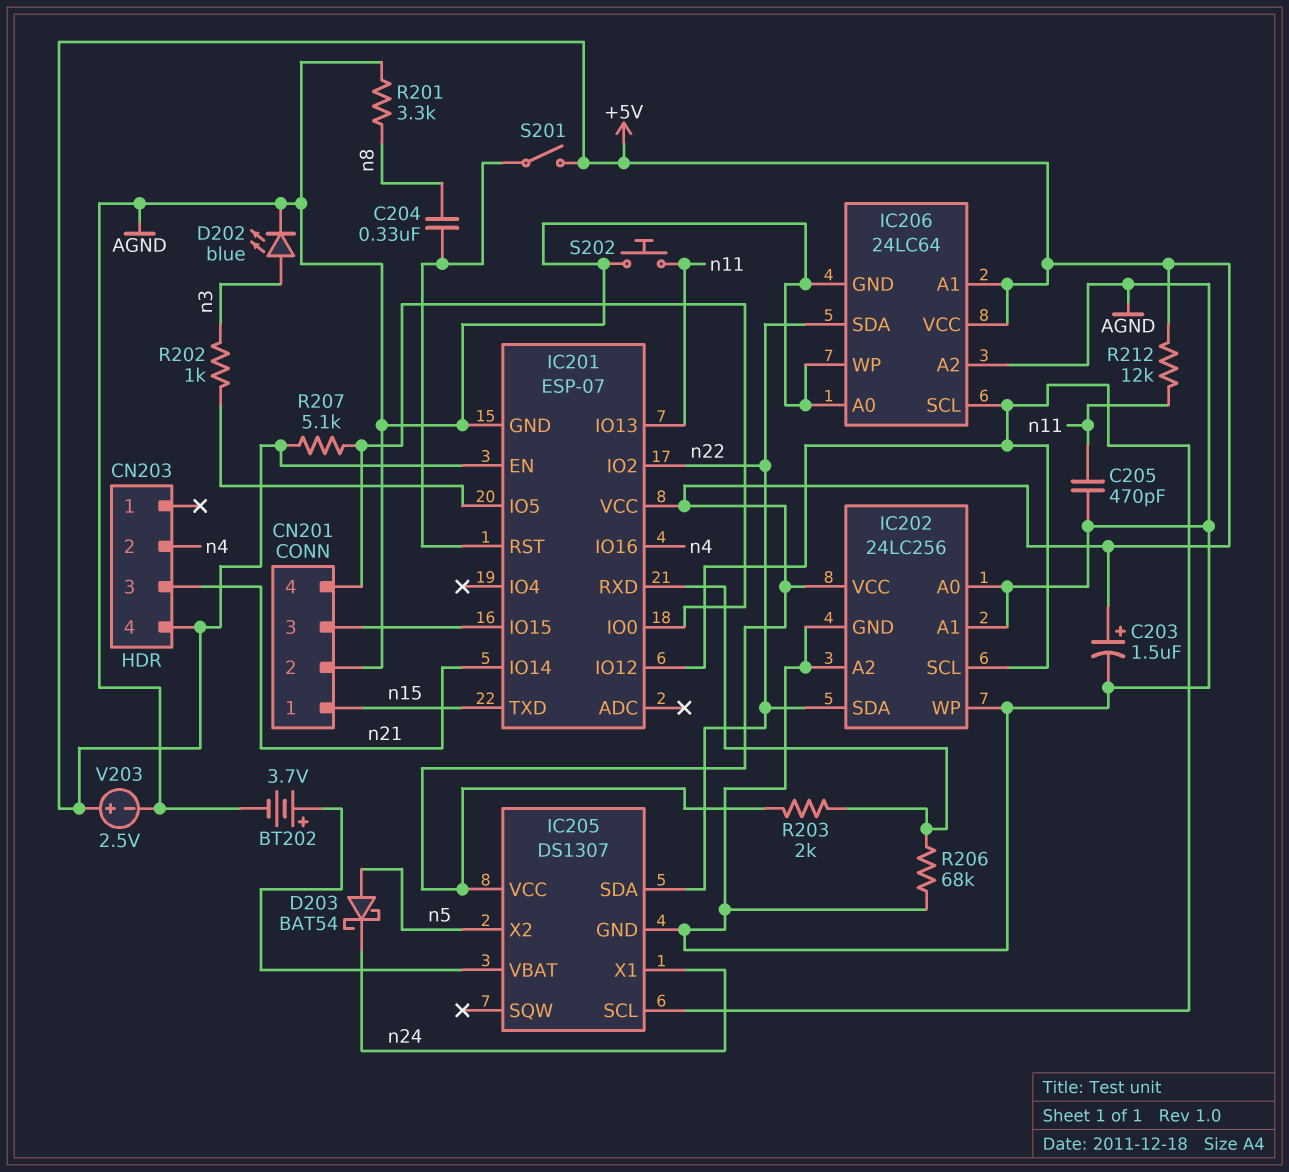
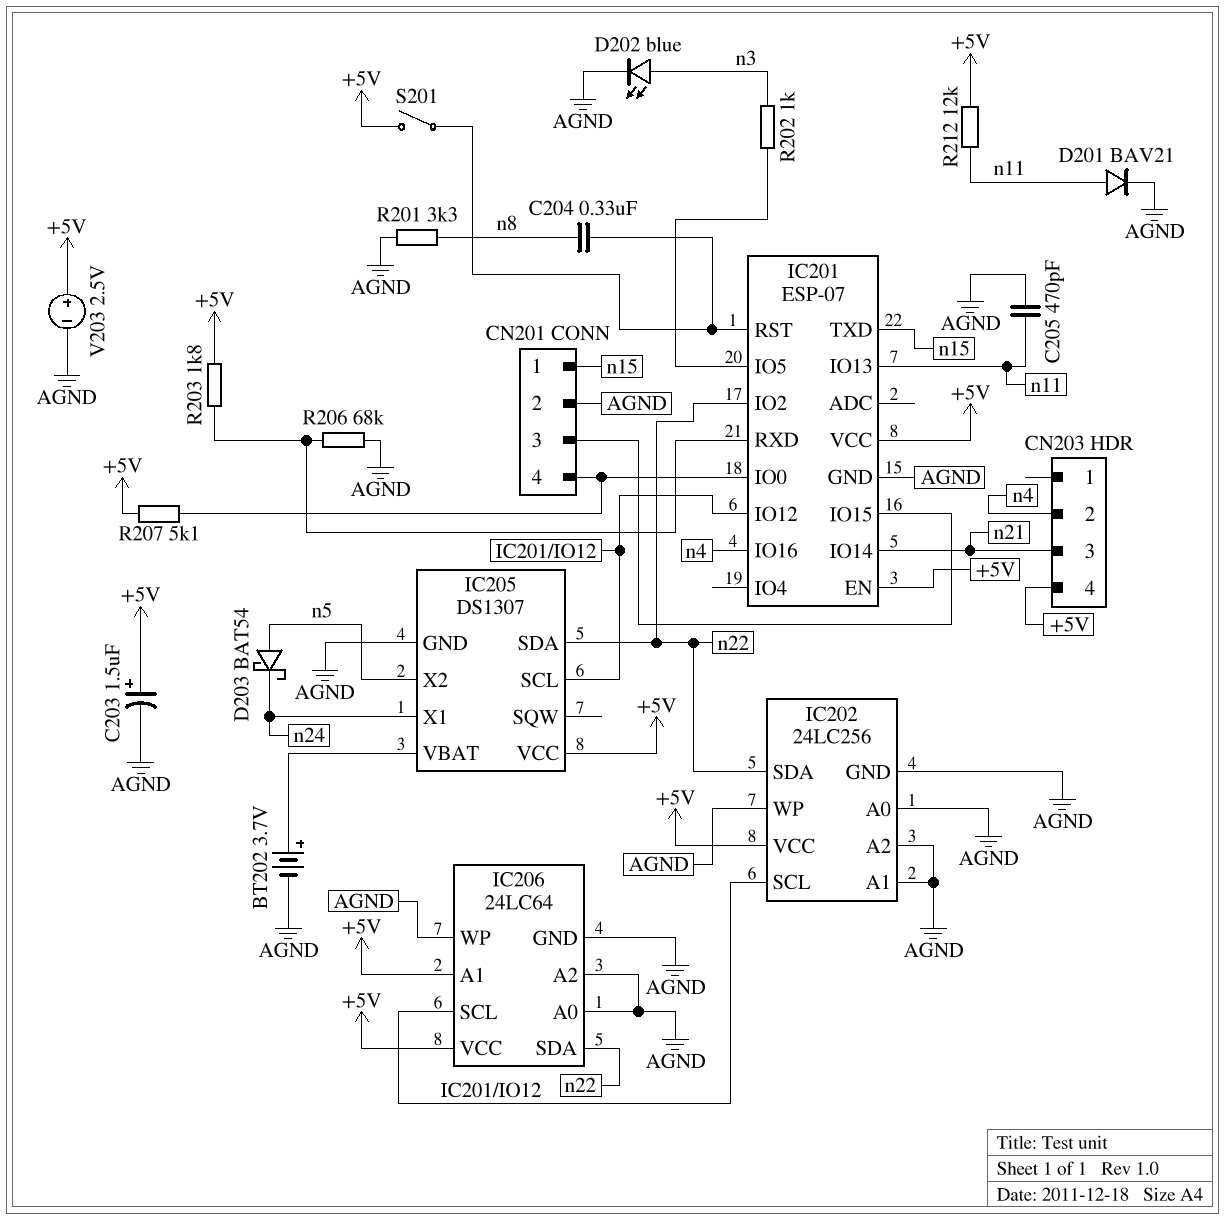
D201: none -> diode BAV21 (A n11, K AGND)
R203: 2k (+5V, IC201/RXD) -> 1.8k (+5V, IC201/RXD)
S202: button (AGND, n11) -> none

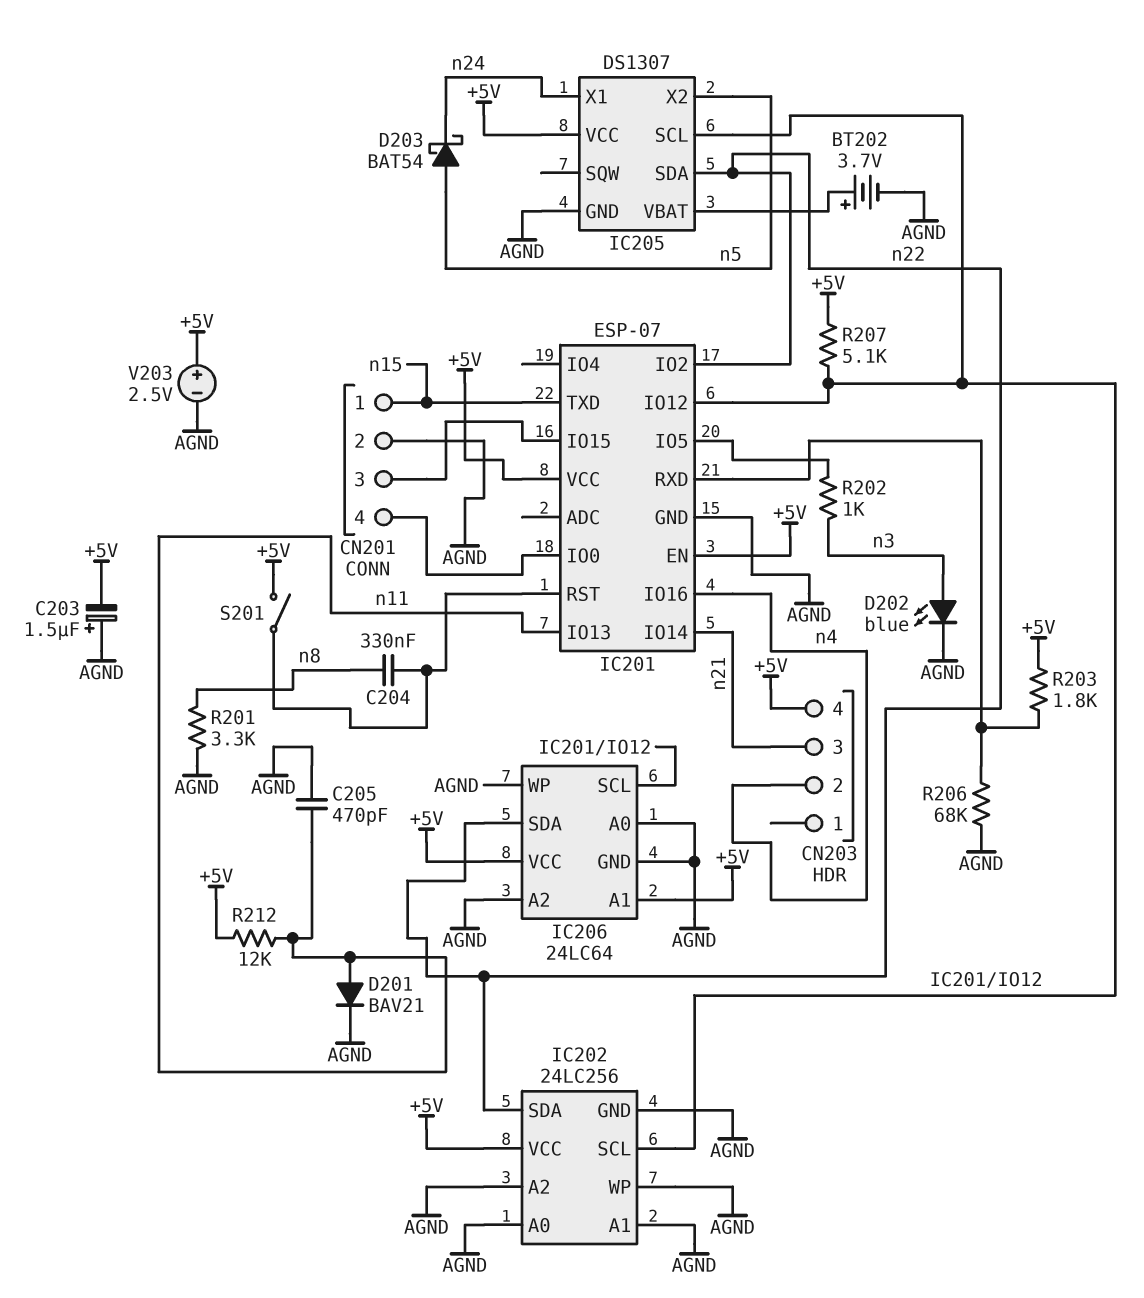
C203: 1.5uF (plus +5V, minus AGND) -> 1.5uF (plus AGND, minus +5V)
R207: 5.1k (+5V, CN201/4) -> 5.1k (+5V, IC201/IO12)

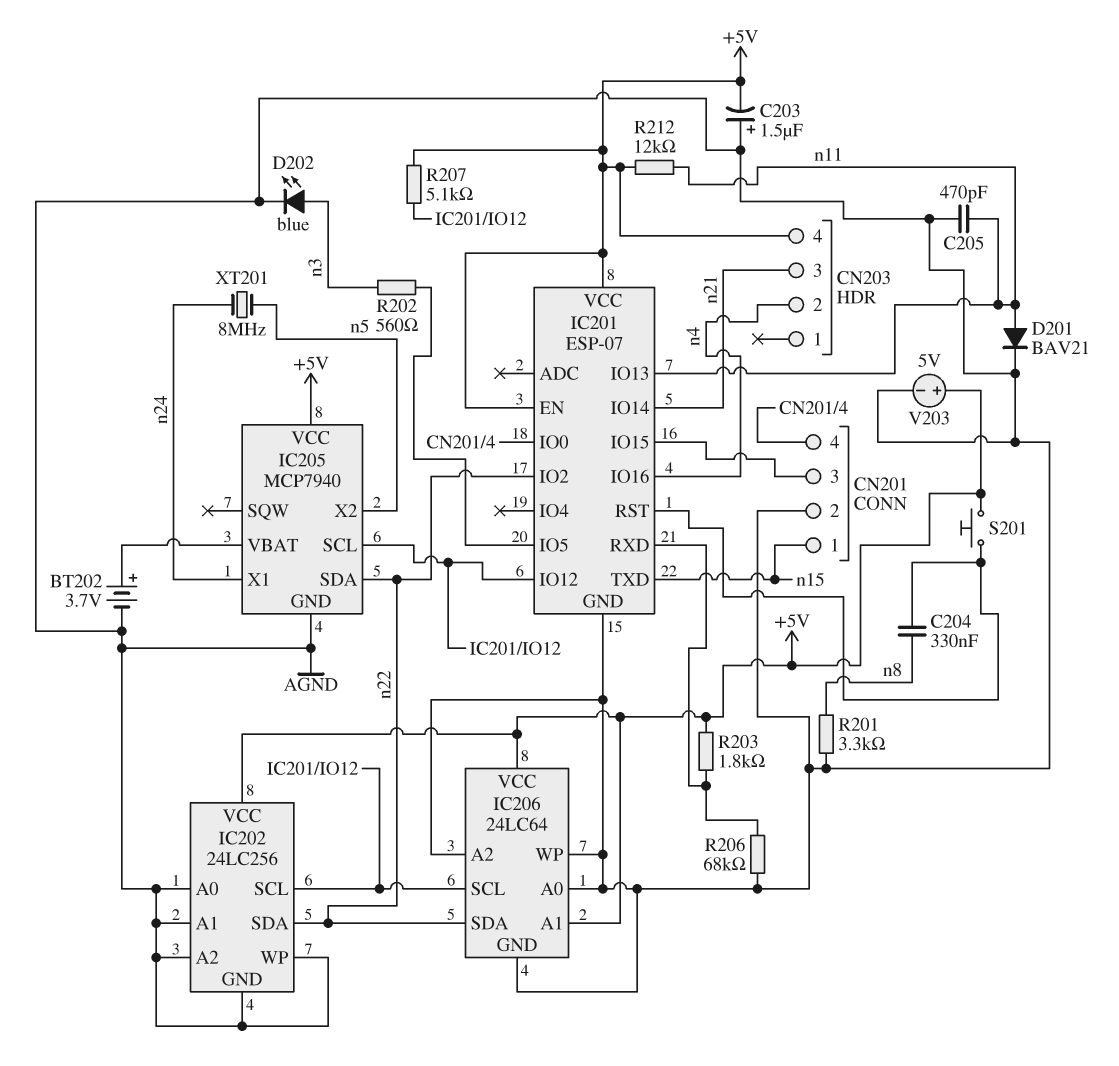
D203: schottky BAT54 (A n5, K n24) -> none
IC205: DS1307 -> MCP7940
R202: 1k (IC201/IO5, n3) -> 560 (IC201/IO5, n3)
S201: switch (+5V, IC201/RST) -> button (+5V, IC201/RST)
V203: 2.5V (plus +5V, minus AGND) -> 5V (plus +5V, minus AGND)
XT201: none -> 8MHz (n5, n24)

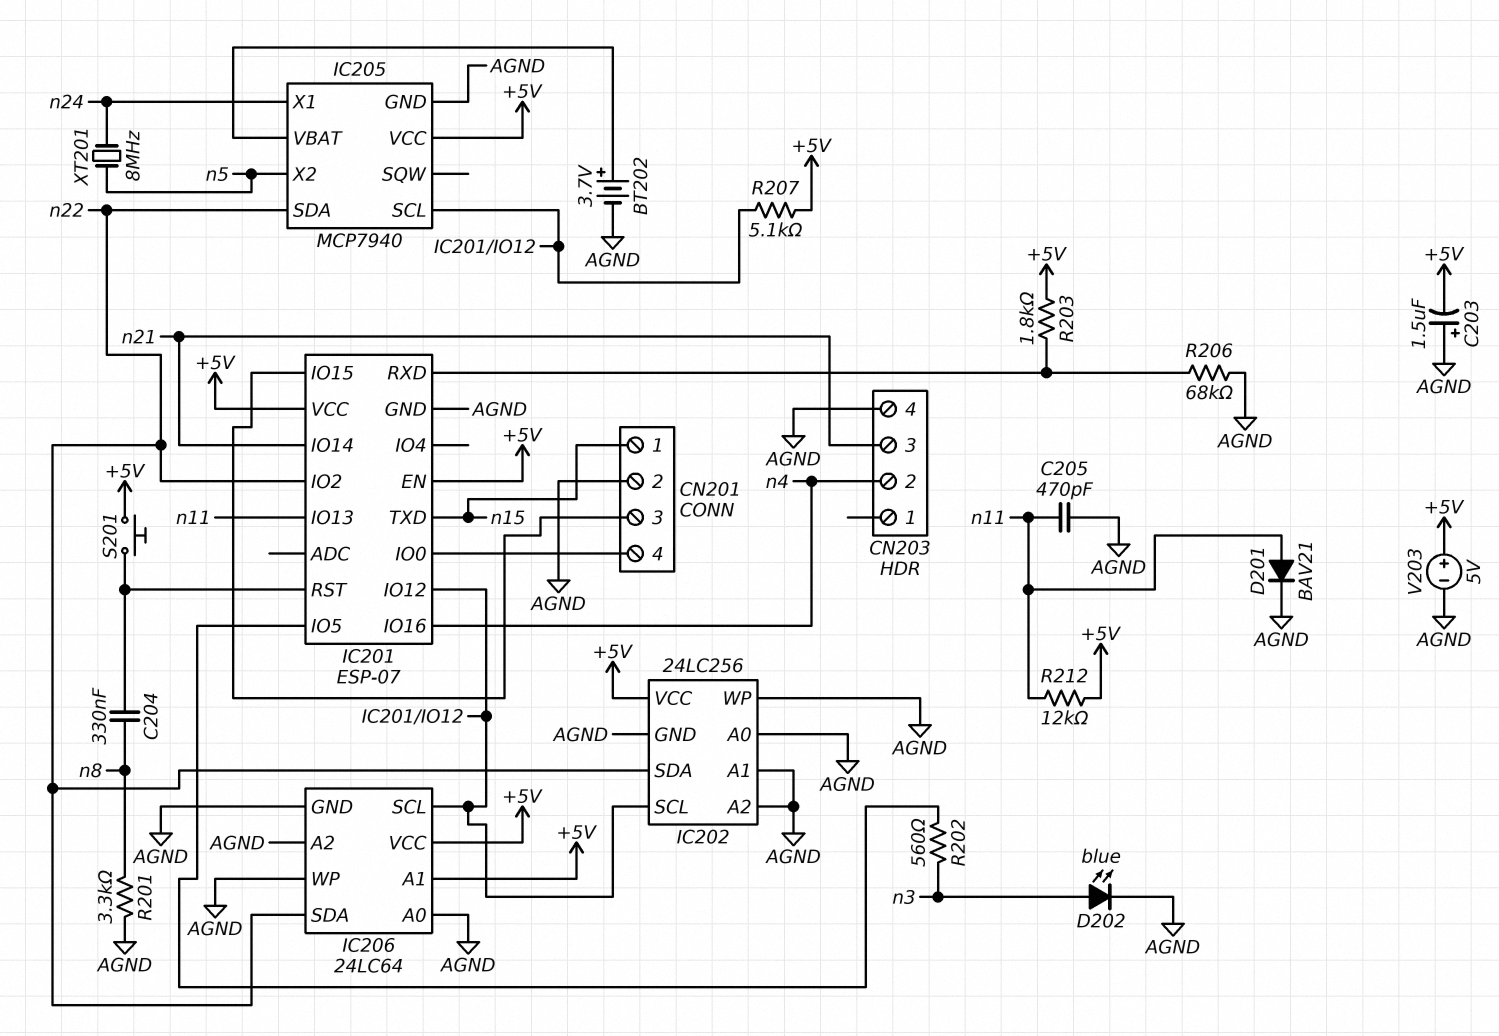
CN203 pin 4: +5V -> AGND

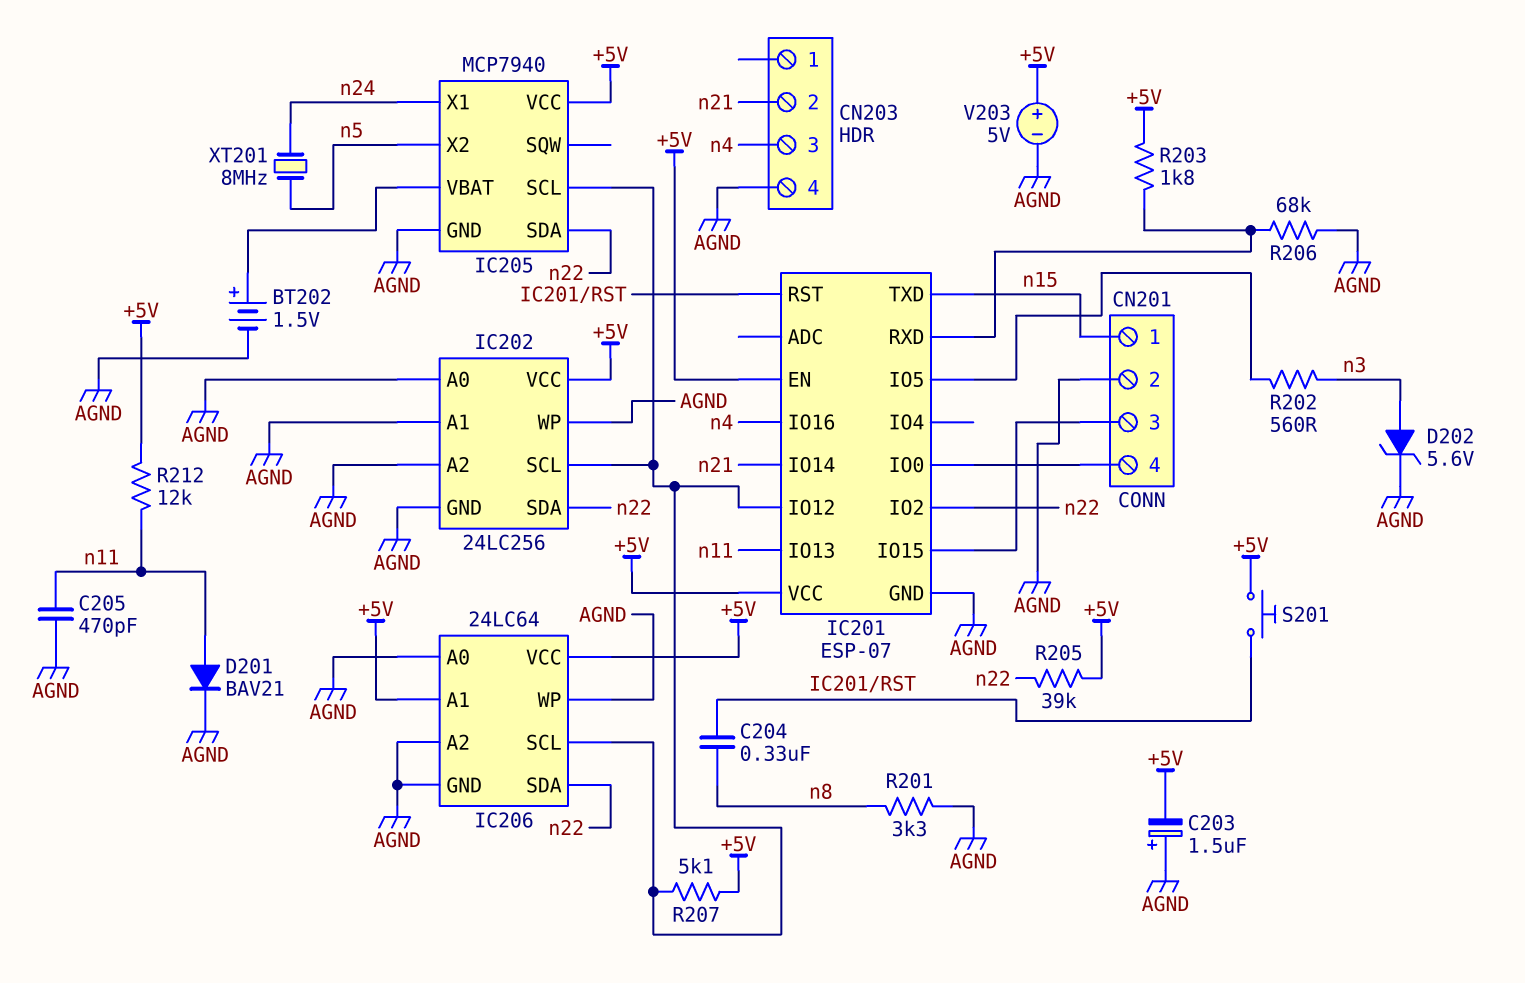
BT202: 3.7V (plus IC205/VBAT, minus AGND) -> 1.5V (plus IC205/VBAT, minus AGND)
CN203 pin 2: n4 -> n21
CN203 pin 3: n21 -> n4
D202: LED blue (A n3, K AGND) -> zener 5.6V (A n3, K AGND)
R205: none -> 39k (+5V, n22)

